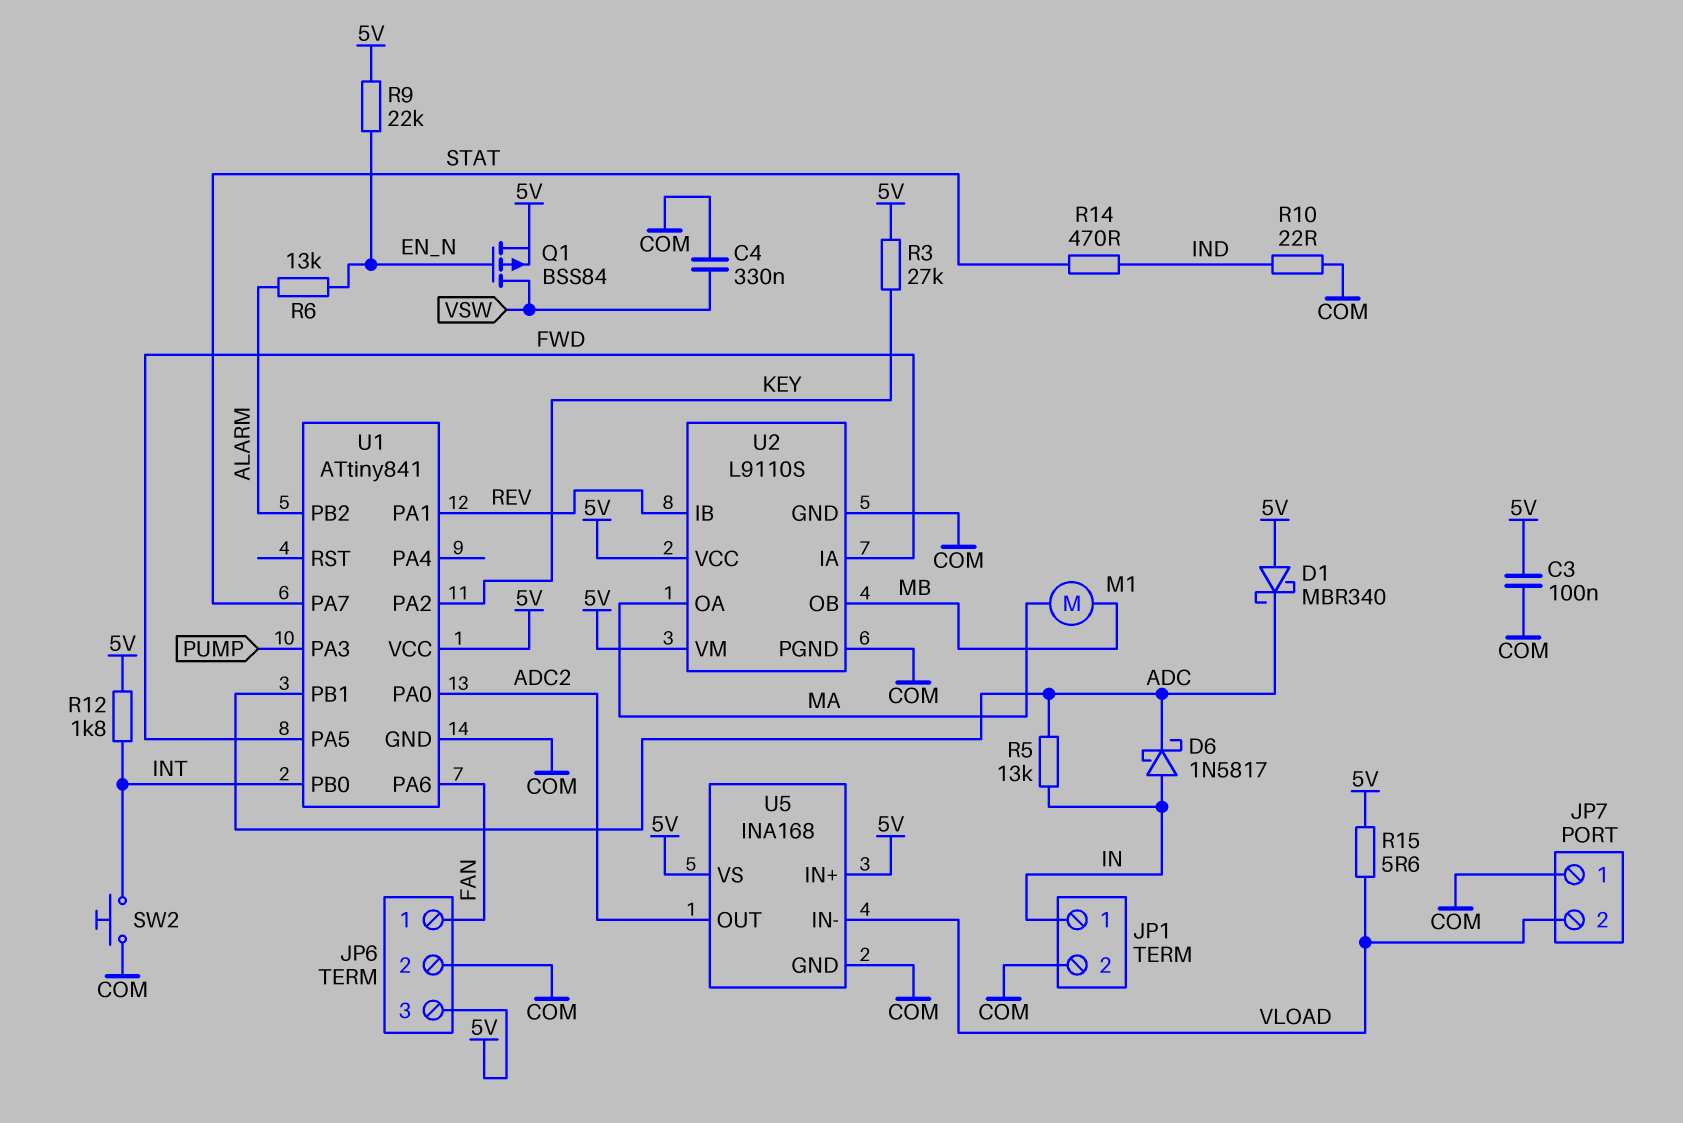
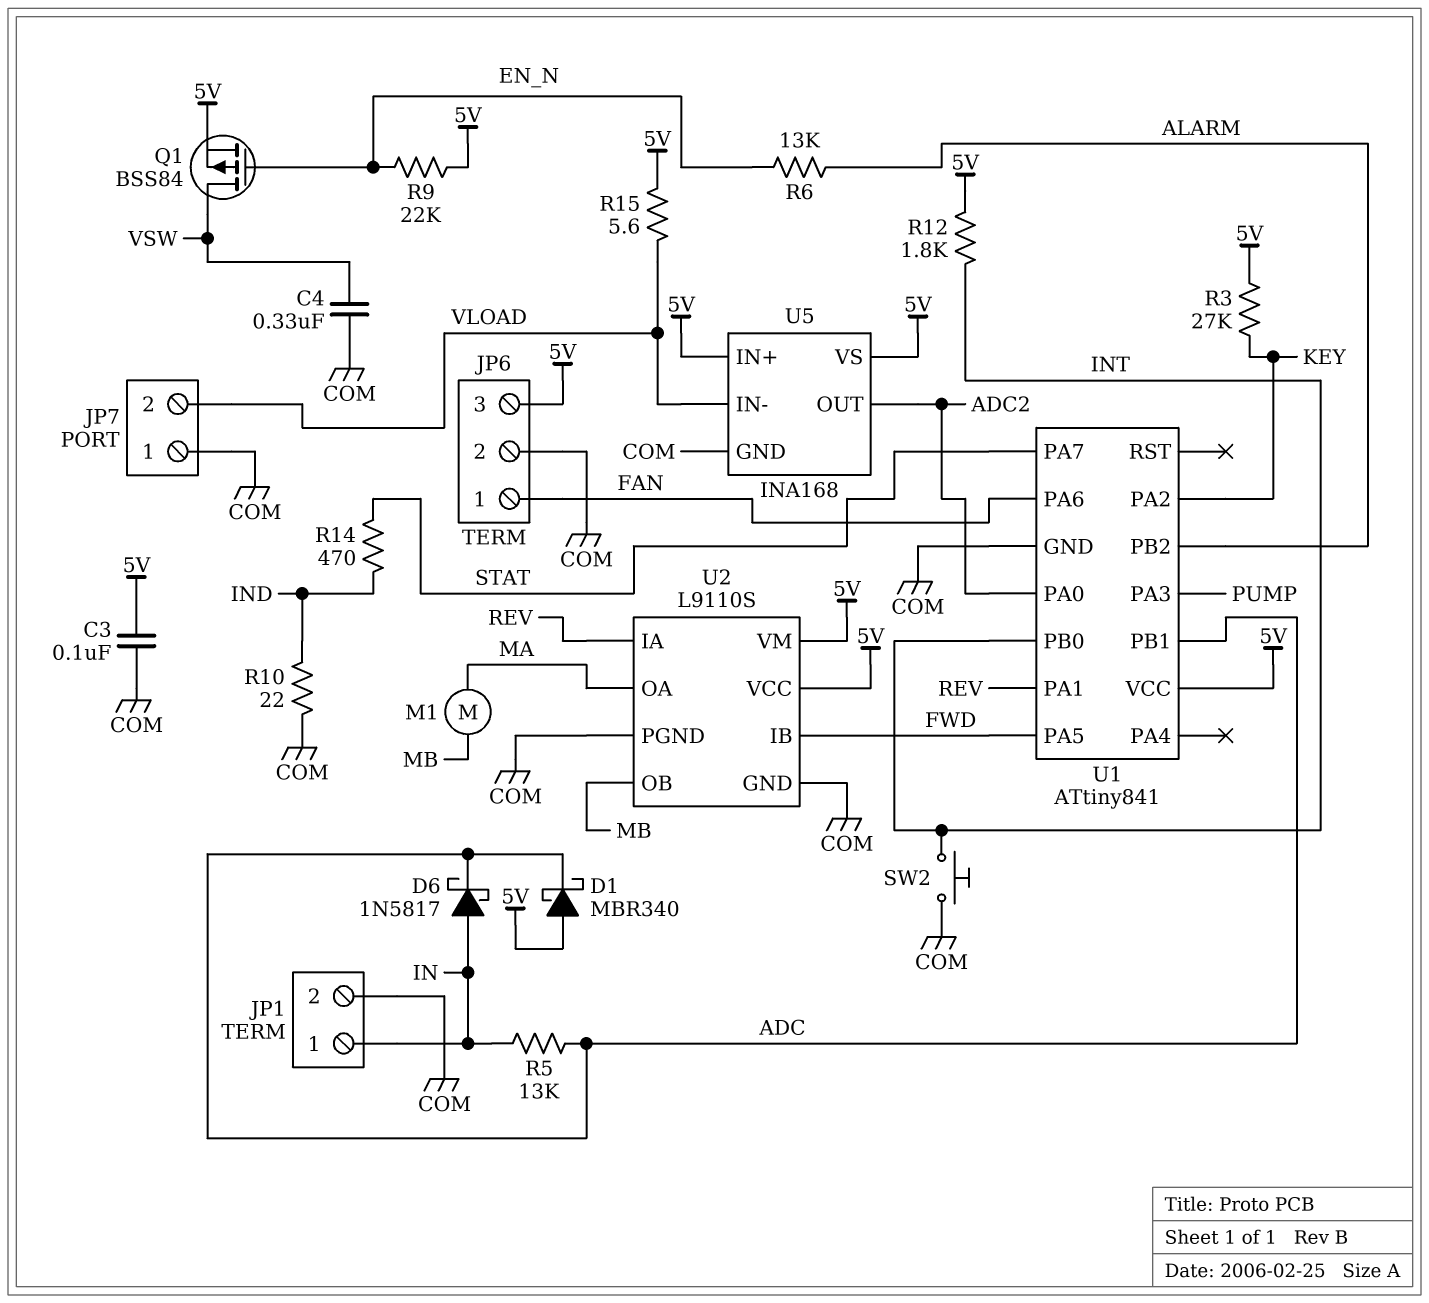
U2 pin IA: FWD -> REV
U2 pin IB: REV -> FWD

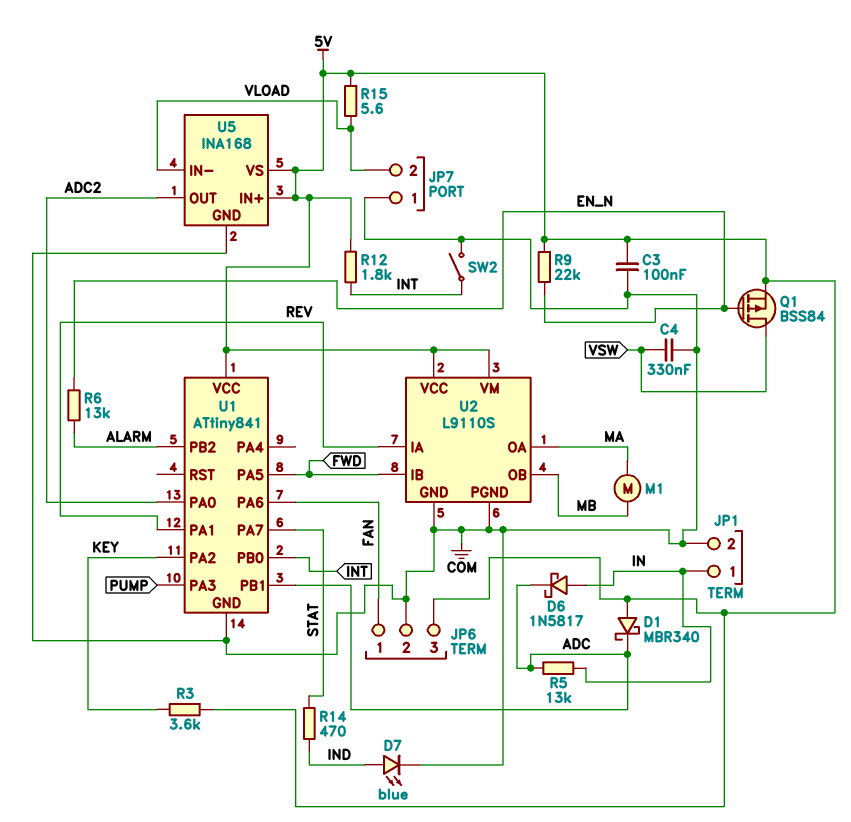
D7: none -> LED blue (A IND, K COM)
R3: 27k (5V, KEY) -> 3.6k (5V, KEY)
R10: 22 (COM, IND) -> none
SW2: button (COM, INT) -> switch (COM, INT)

